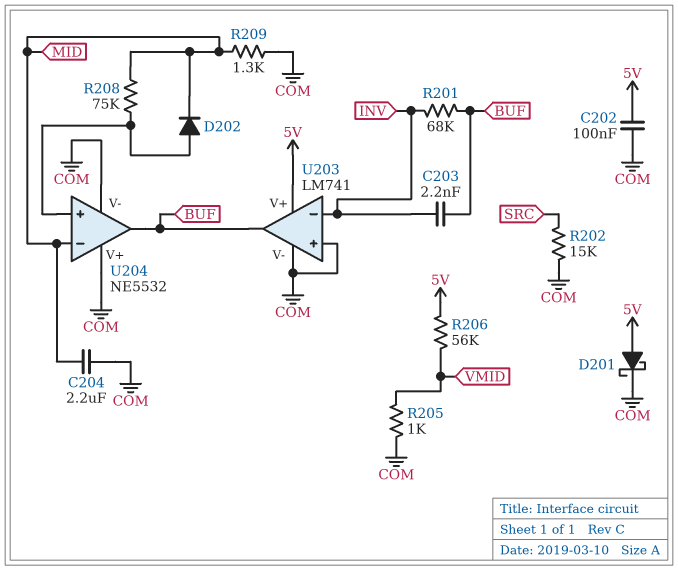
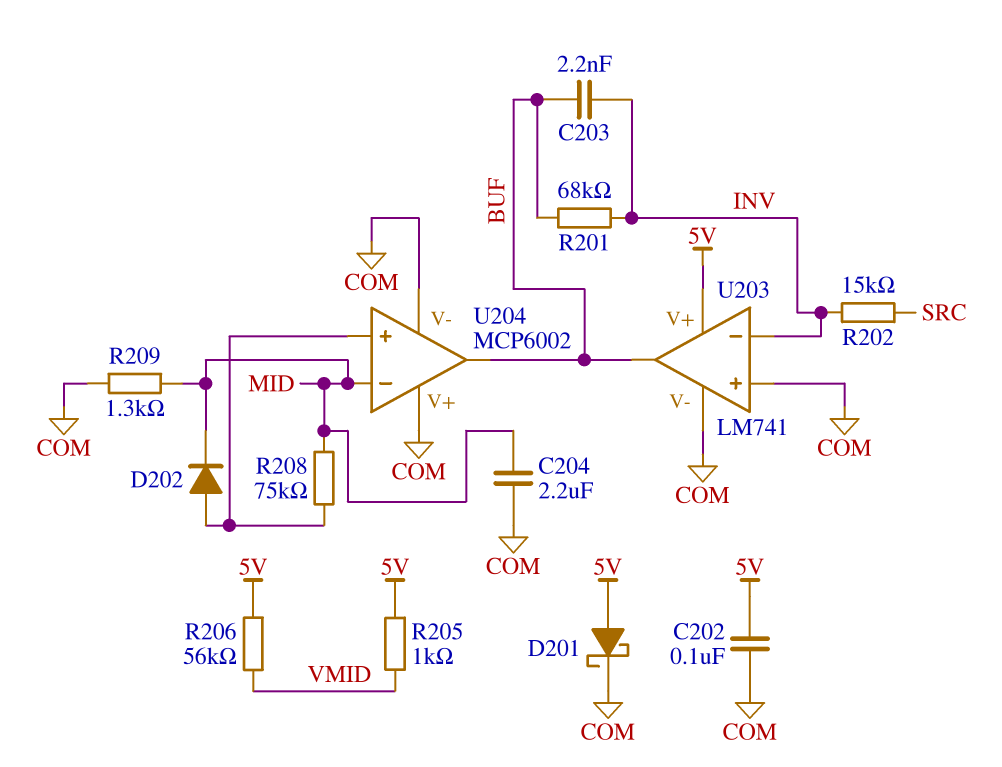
R202: 15k (COM, SRC) -> 15k (INV, SRC)
R205: 1k (COM, VMID) -> 1k (5V, VMID)
U204: NE5532 -> MCP6002

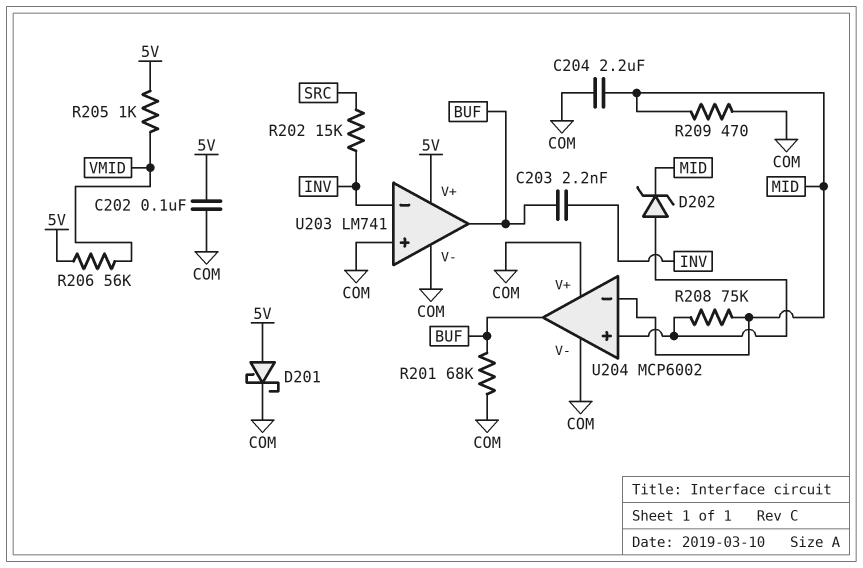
D202: diode (A U204/in+, K MID) -> zener (A U204/in+, K MID)
R201: 68k (BUF, INV) -> 68k (BUF, COM)
R209: 1.3k (COM, MID) -> 470 (COM, MID)

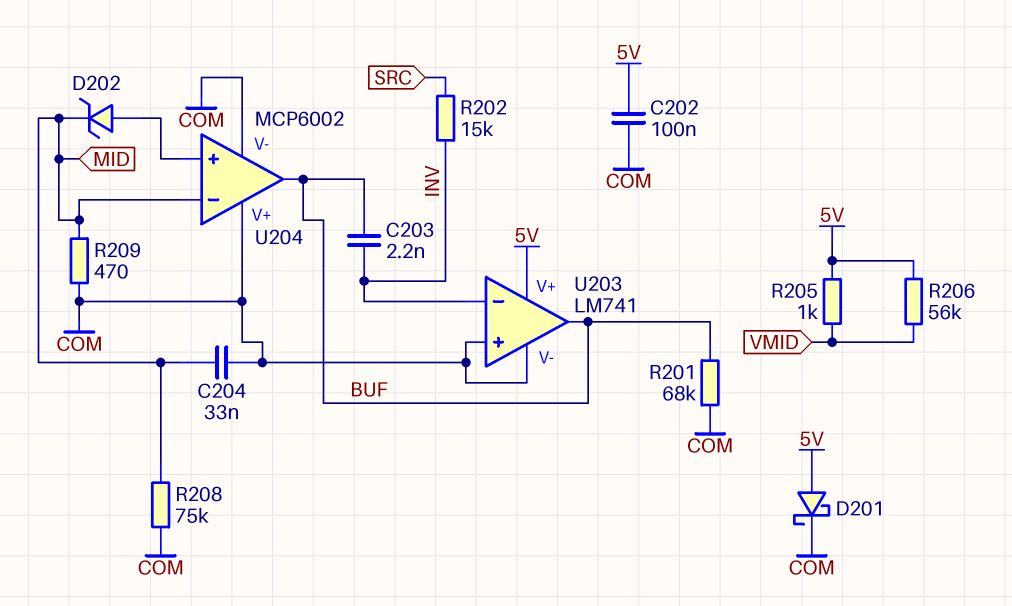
C204: 2.2uF (COM, MID) -> 33nF (COM, MID)
R208: 75k (MID, U204/in+) -> 75k (COM, MID)

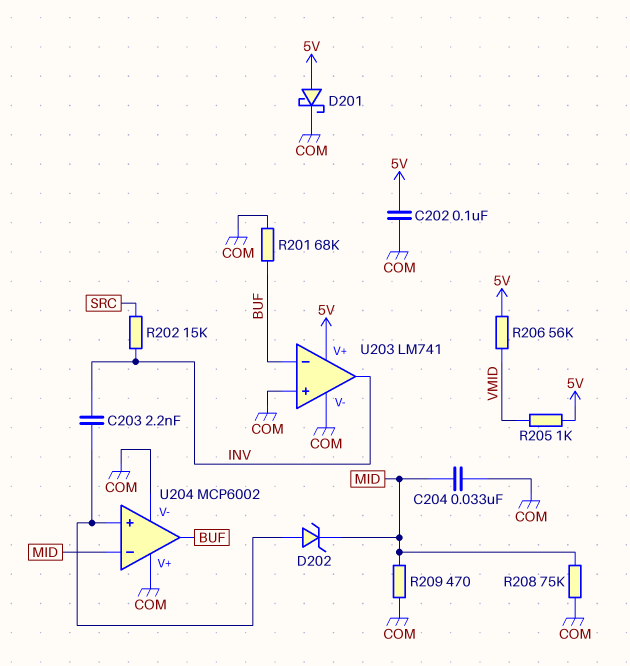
C203: 2.2nF (BUF, INV) -> 2.2nF (INV, U204/in+)
U203 pin in-: INV -> BUF
U203 pin out: BUF -> INV

